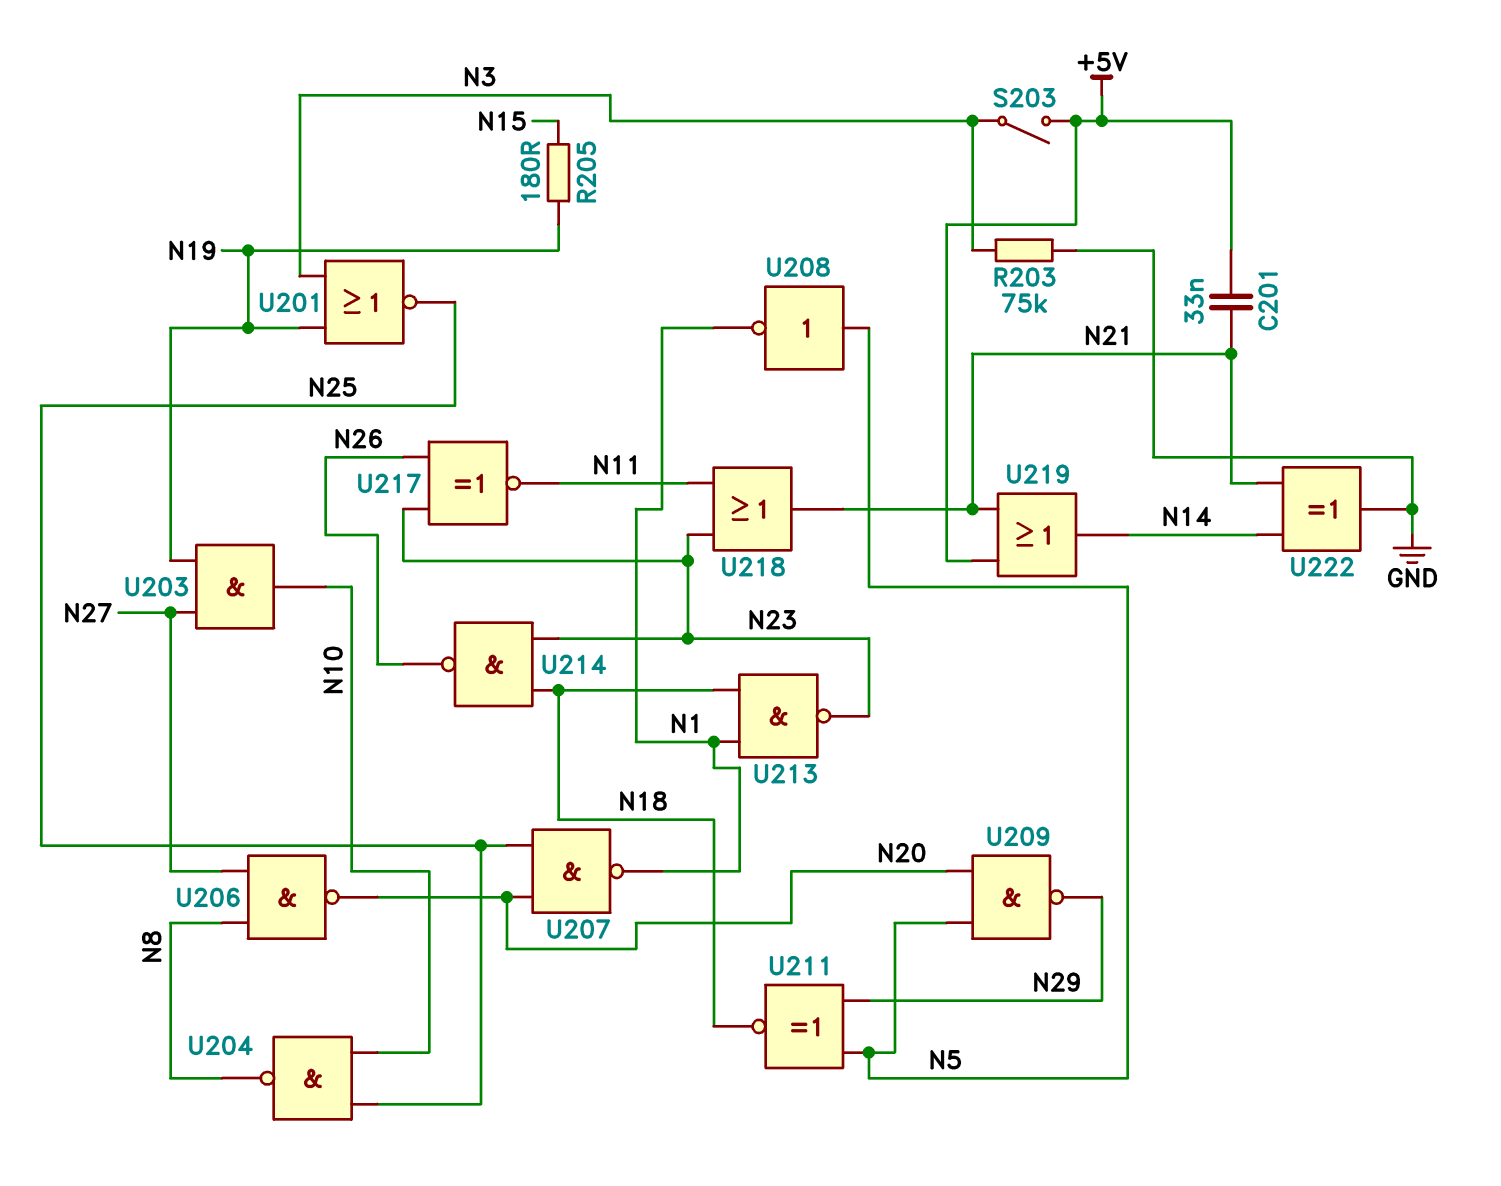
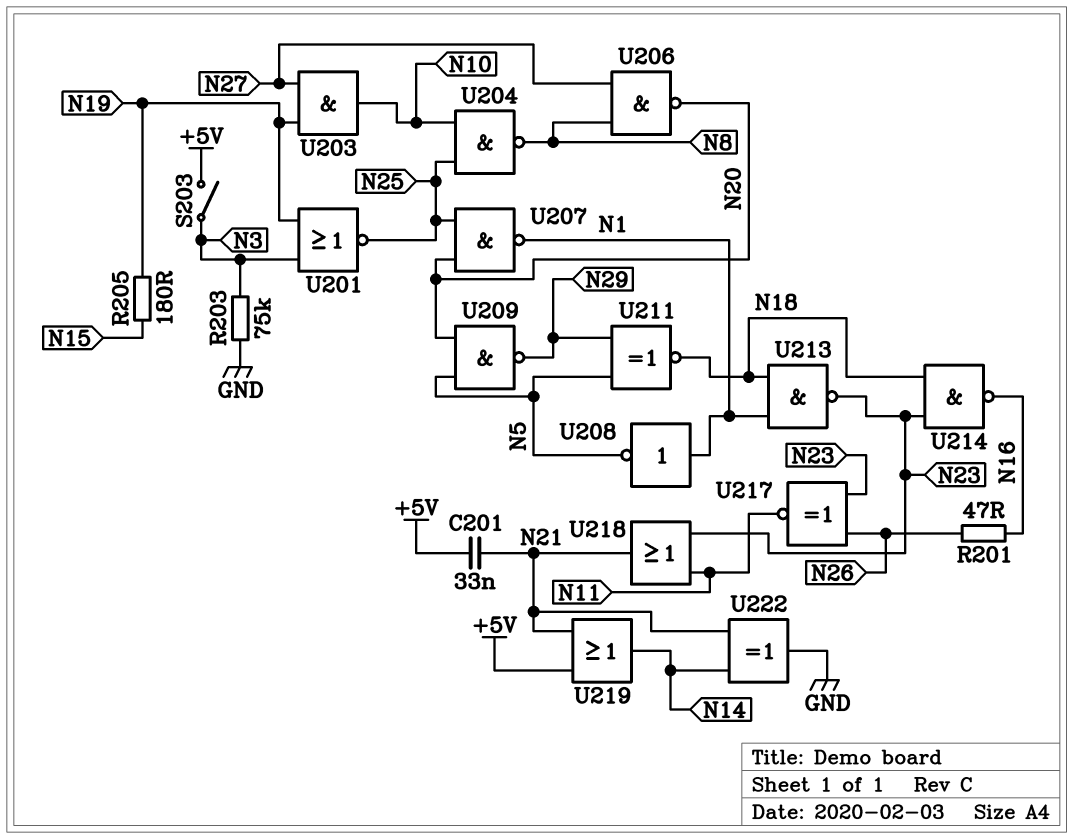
R201: none -> 47 (N16, N26)
U208: NOT (in N5, out N1) -> NOT (in N1, out N5)
U214: NAND (in N18, in N23, out N26) -> NAND (in N18, in N23, out N16)

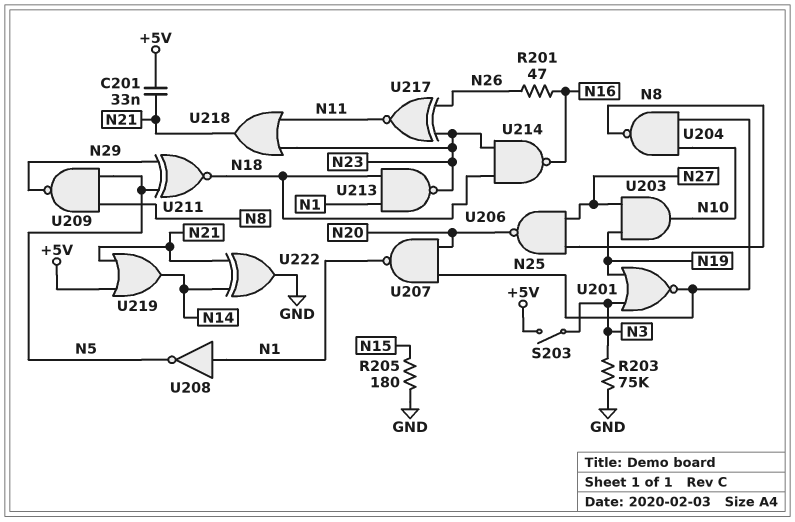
R205: 180 (N15, N19) -> 180 (GND, N15)
U209: NAND (in N5, in N20, out N29) -> NAND (in N5, in N8, out N29)

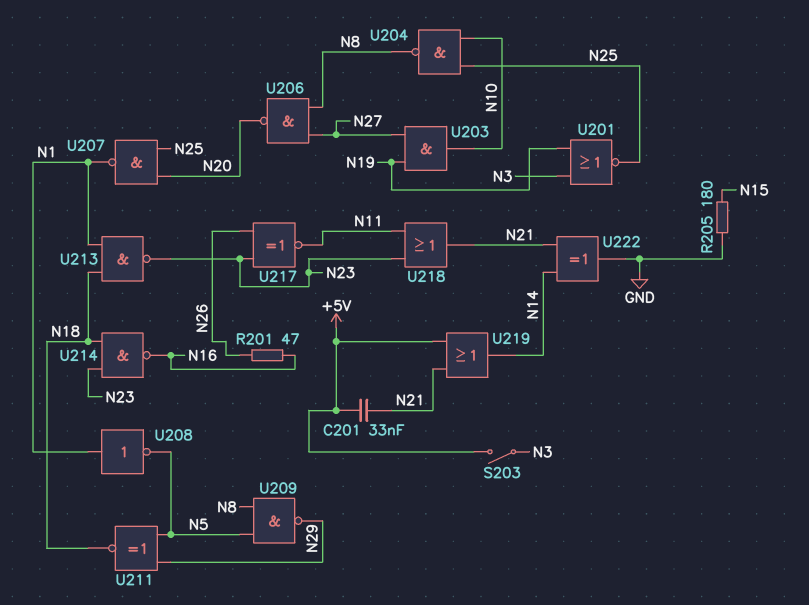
R203: 75k (GND, N3) -> none

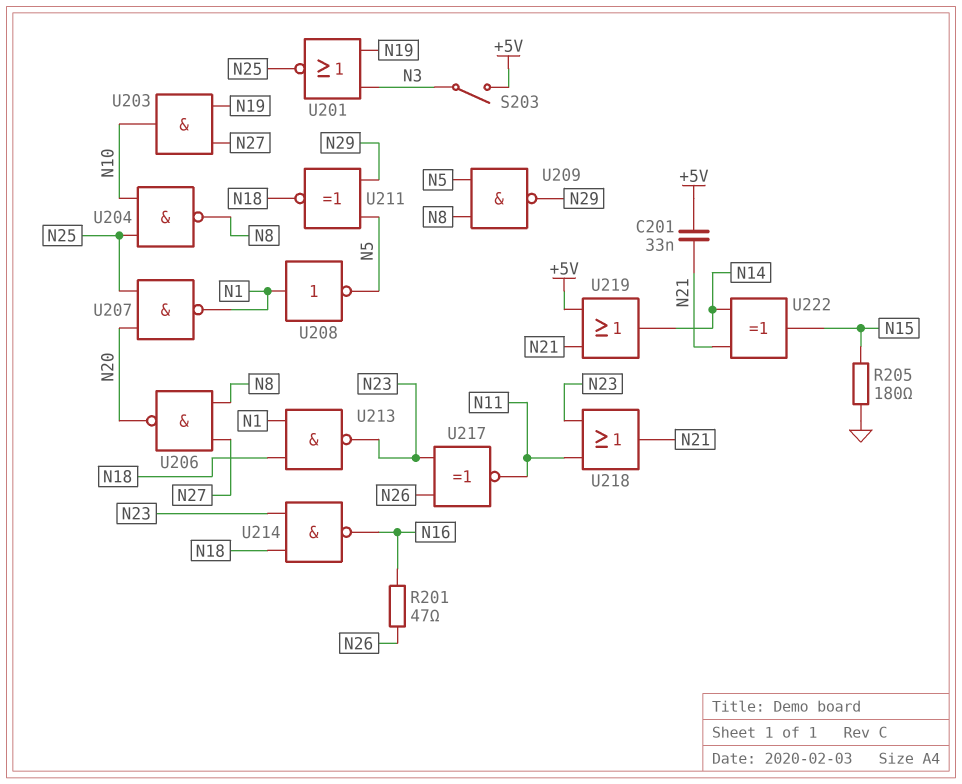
U222: XOR (in N14, in N21, out GND) -> XOR (in N14, in N21, out N15)

